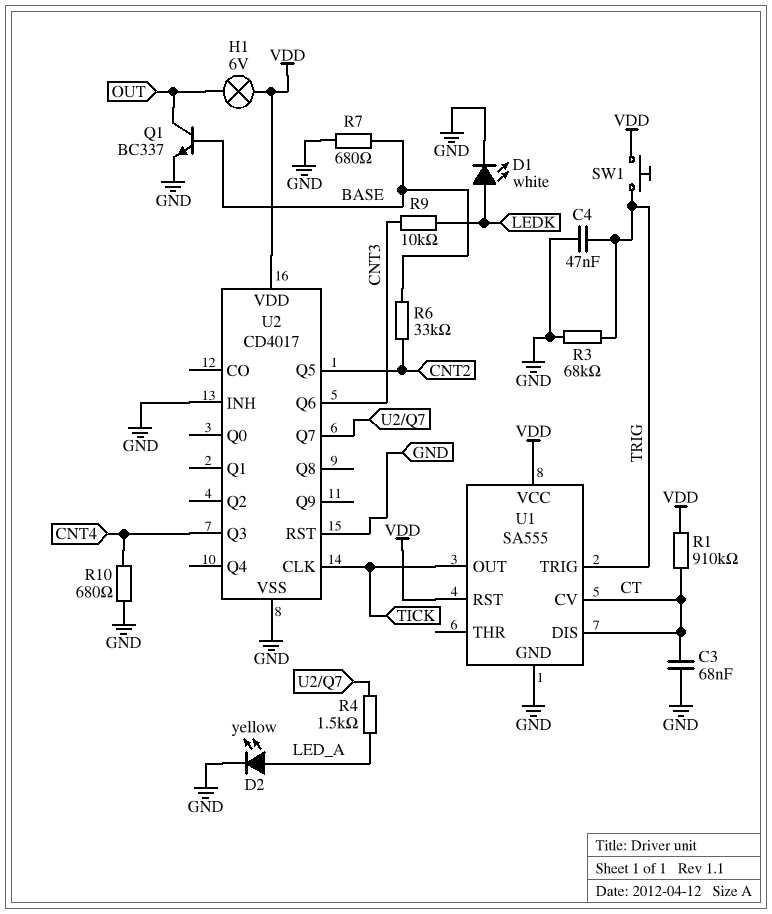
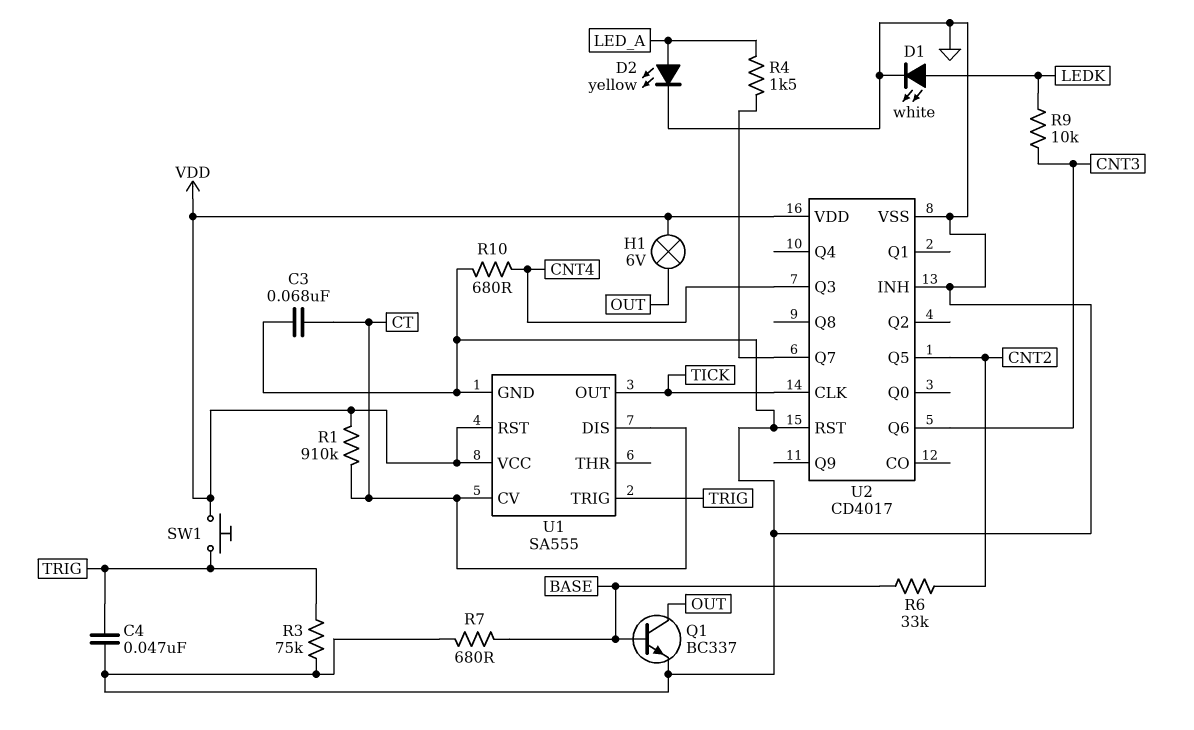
R3: 68k (GND, TRIG) -> 75k (GND, TRIG)

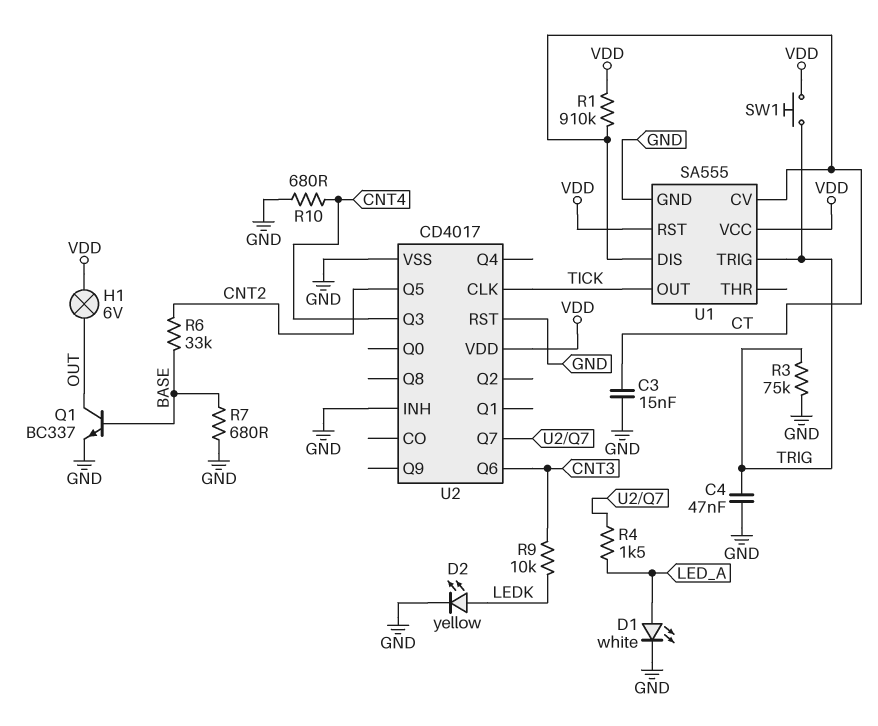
C3: 68nF (CT, GND) -> 15nF (CT, GND)
D1: LED white (A LEDK, K GND) -> LED white (A LED_A, K GND)
D2: LED yellow (A LED_A, K GND) -> LED yellow (A LEDK, K GND)

